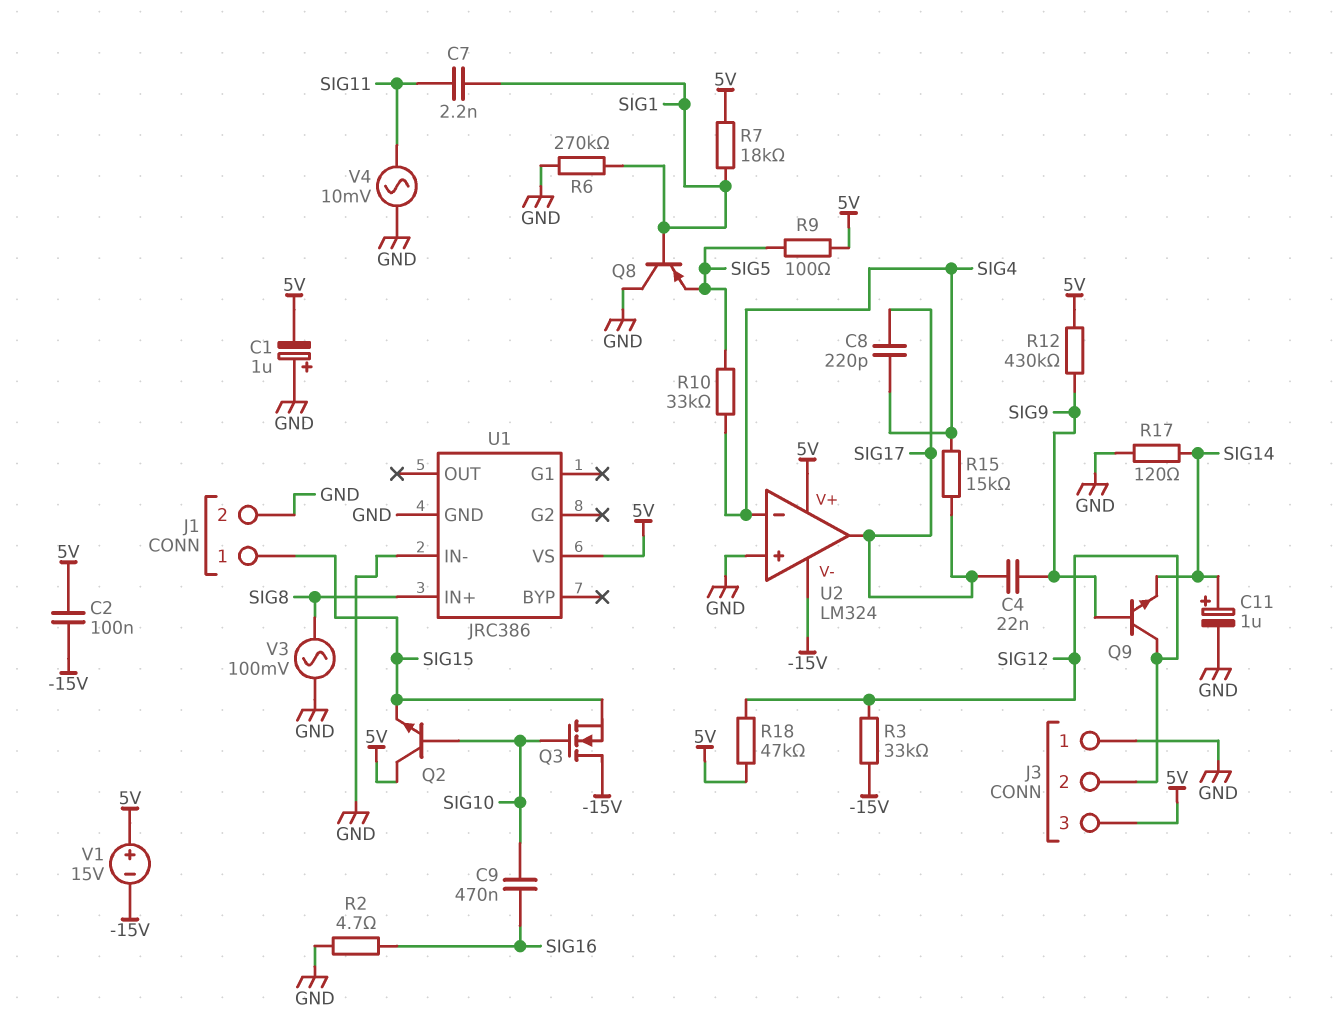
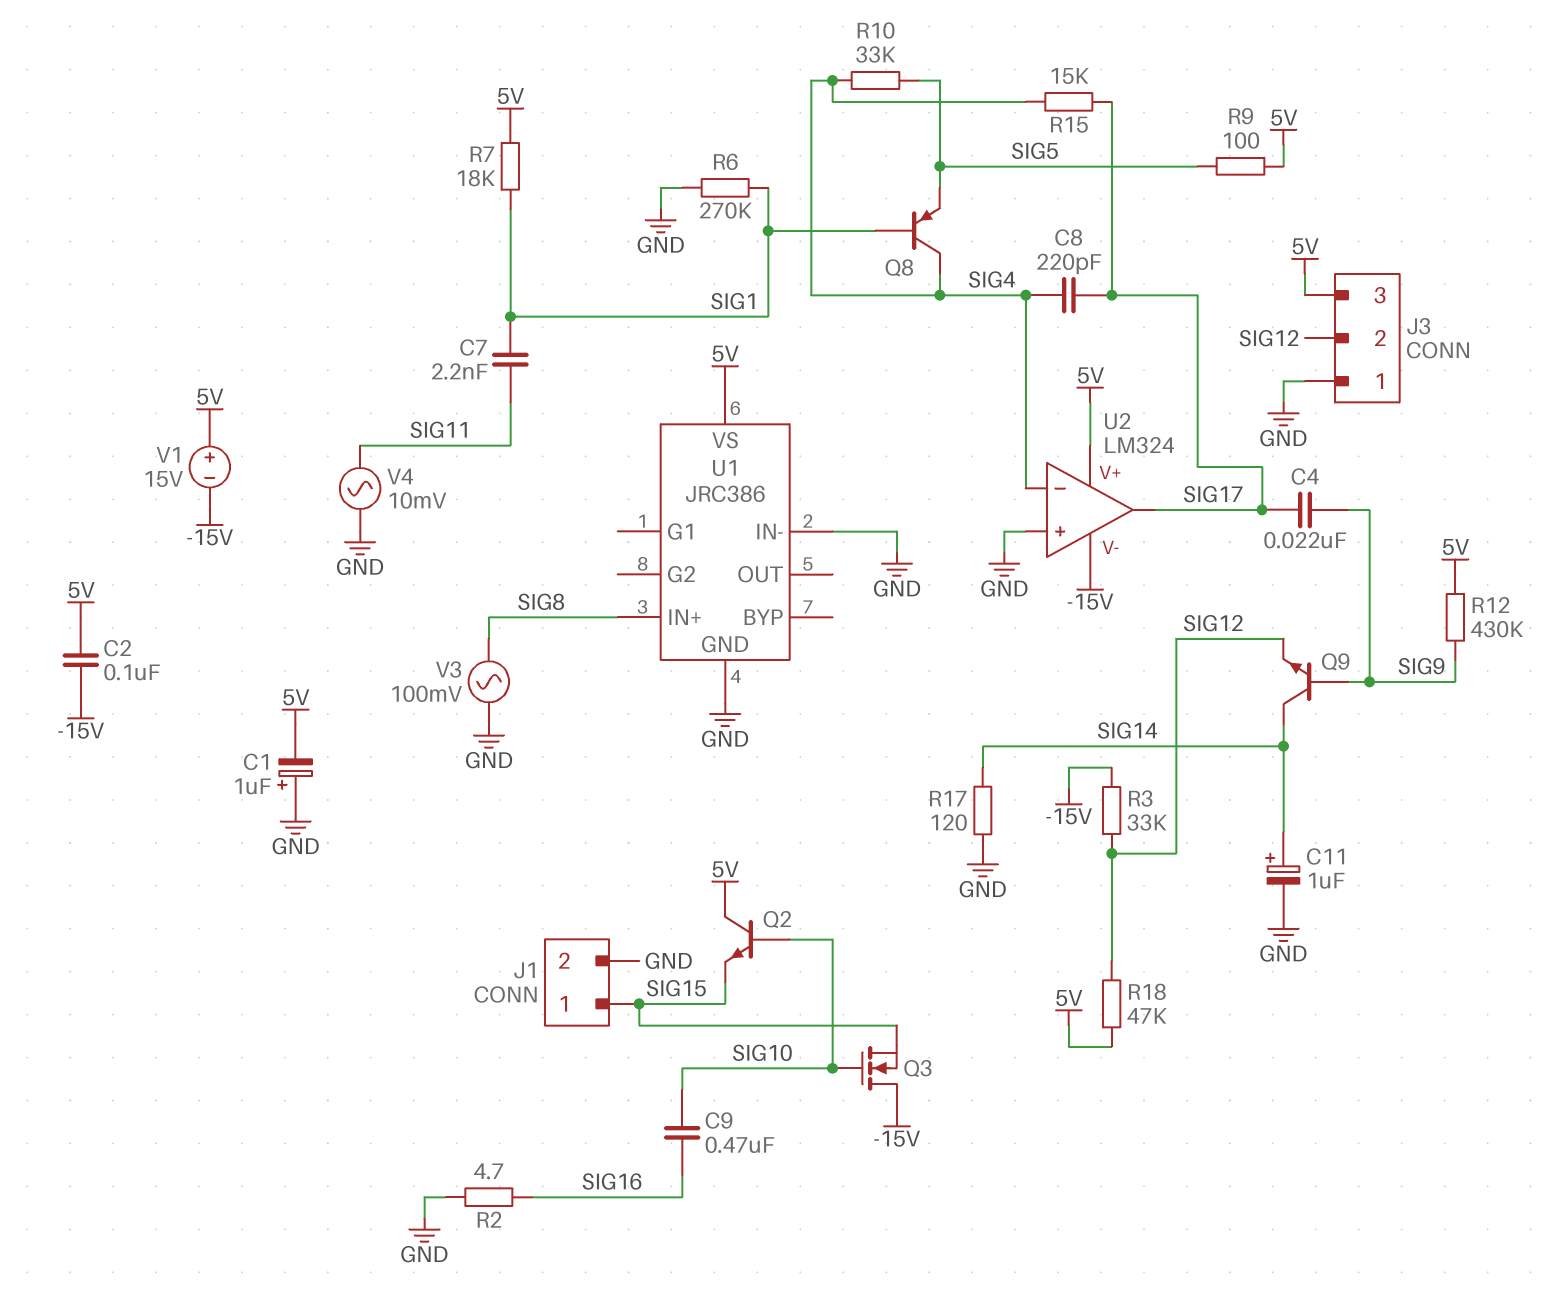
Q8: PNP (B SIG1, C GND, E SIG5) -> PNP (B SIG1, C SIG4, E SIG5)
Q9: NPN (B SIG9, C SIG12, E SIG14) -> NPN (B SIG9, C SIG14, E SIG12)

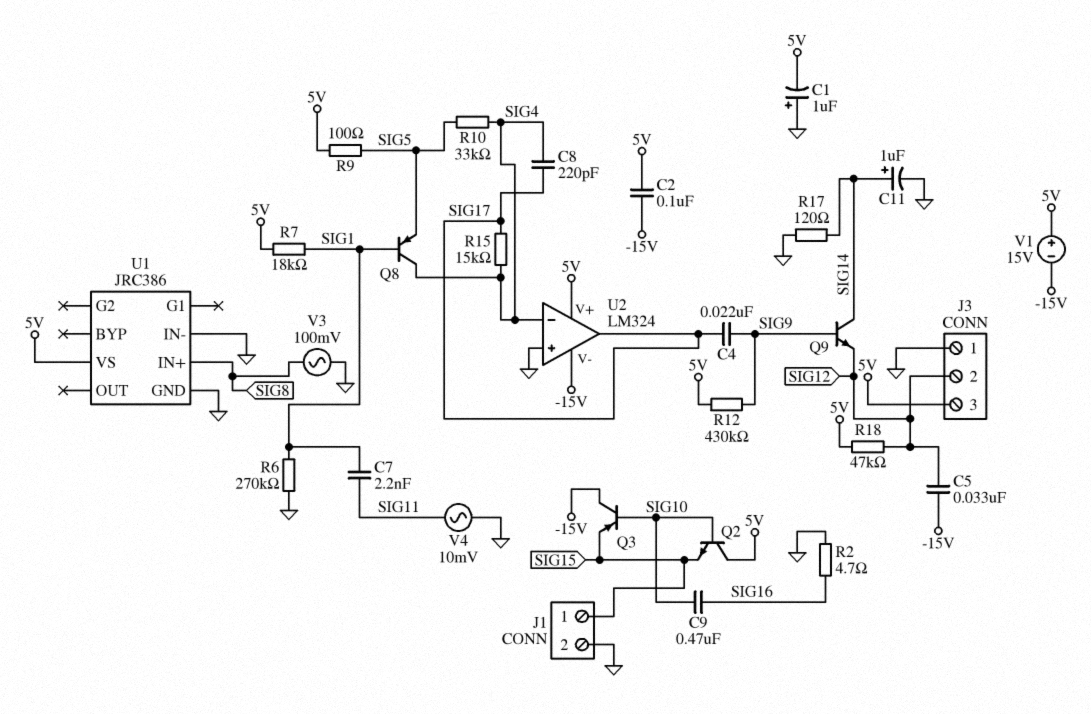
C5: none -> 33nF (-15V, SIG12)
Q3: NMOS (G SIG10, D -15V, S SIG15) -> PNP (B SIG10, C -15V, E SIG15)
R3: 33k (-15V, SIG12) -> none

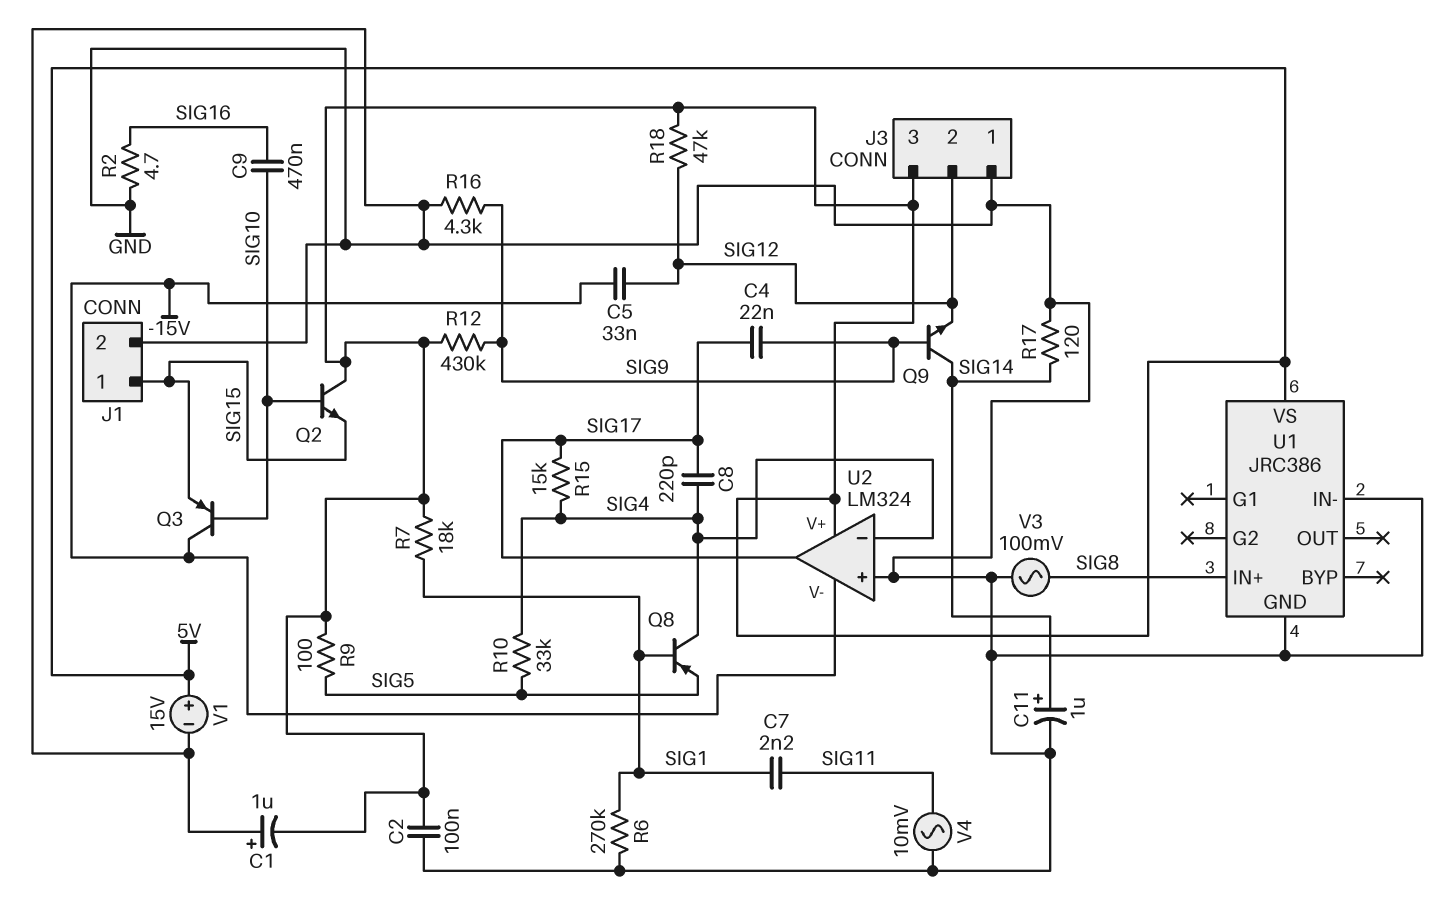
C2: 100nF (-15V, 5V) -> 100nF (5V, GND)
R16: none -> 4.3k (GND, SIG9)
V1: 15V (plus 5V, minus -15V) -> 15V (plus 5V, minus GND)

